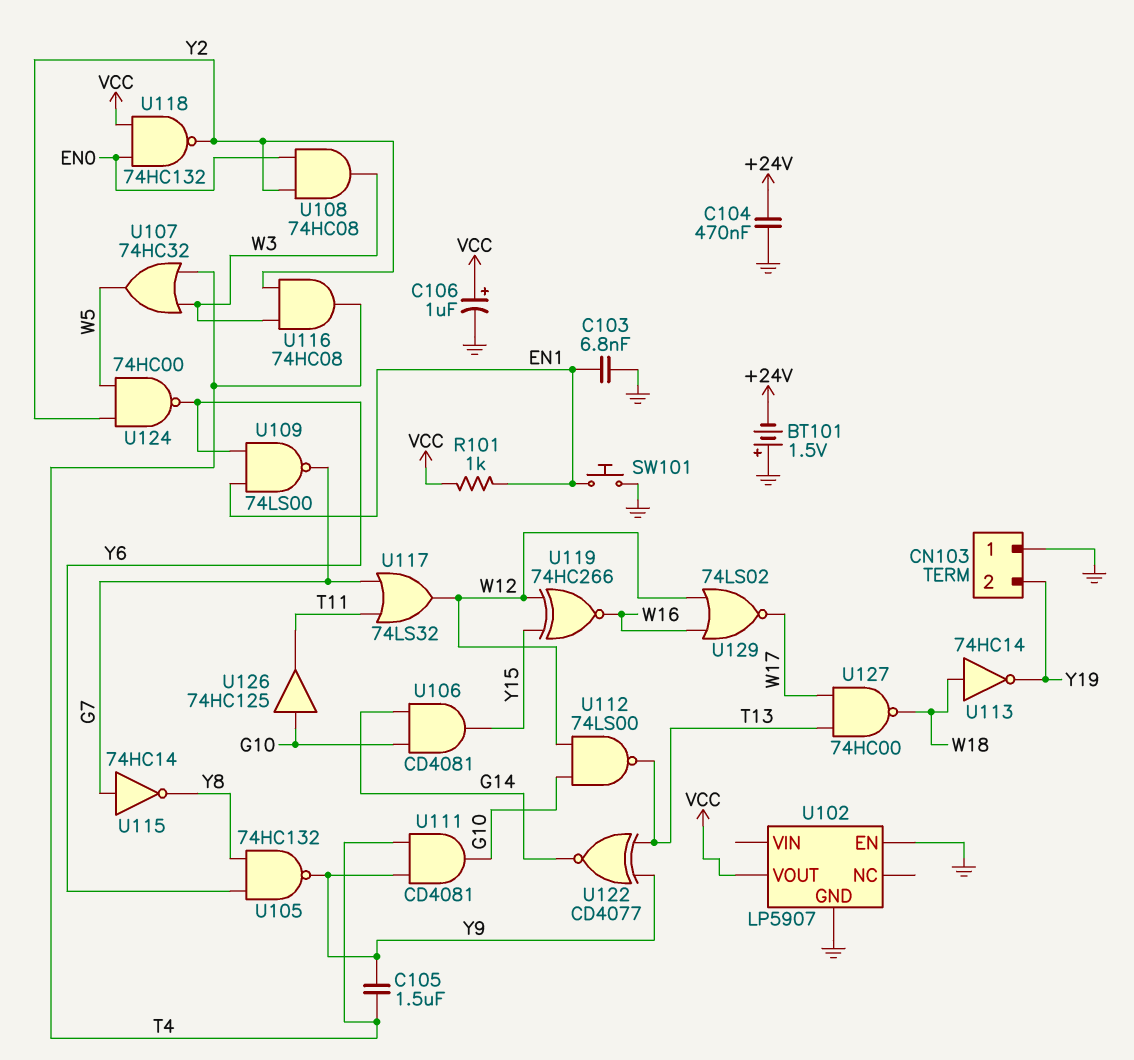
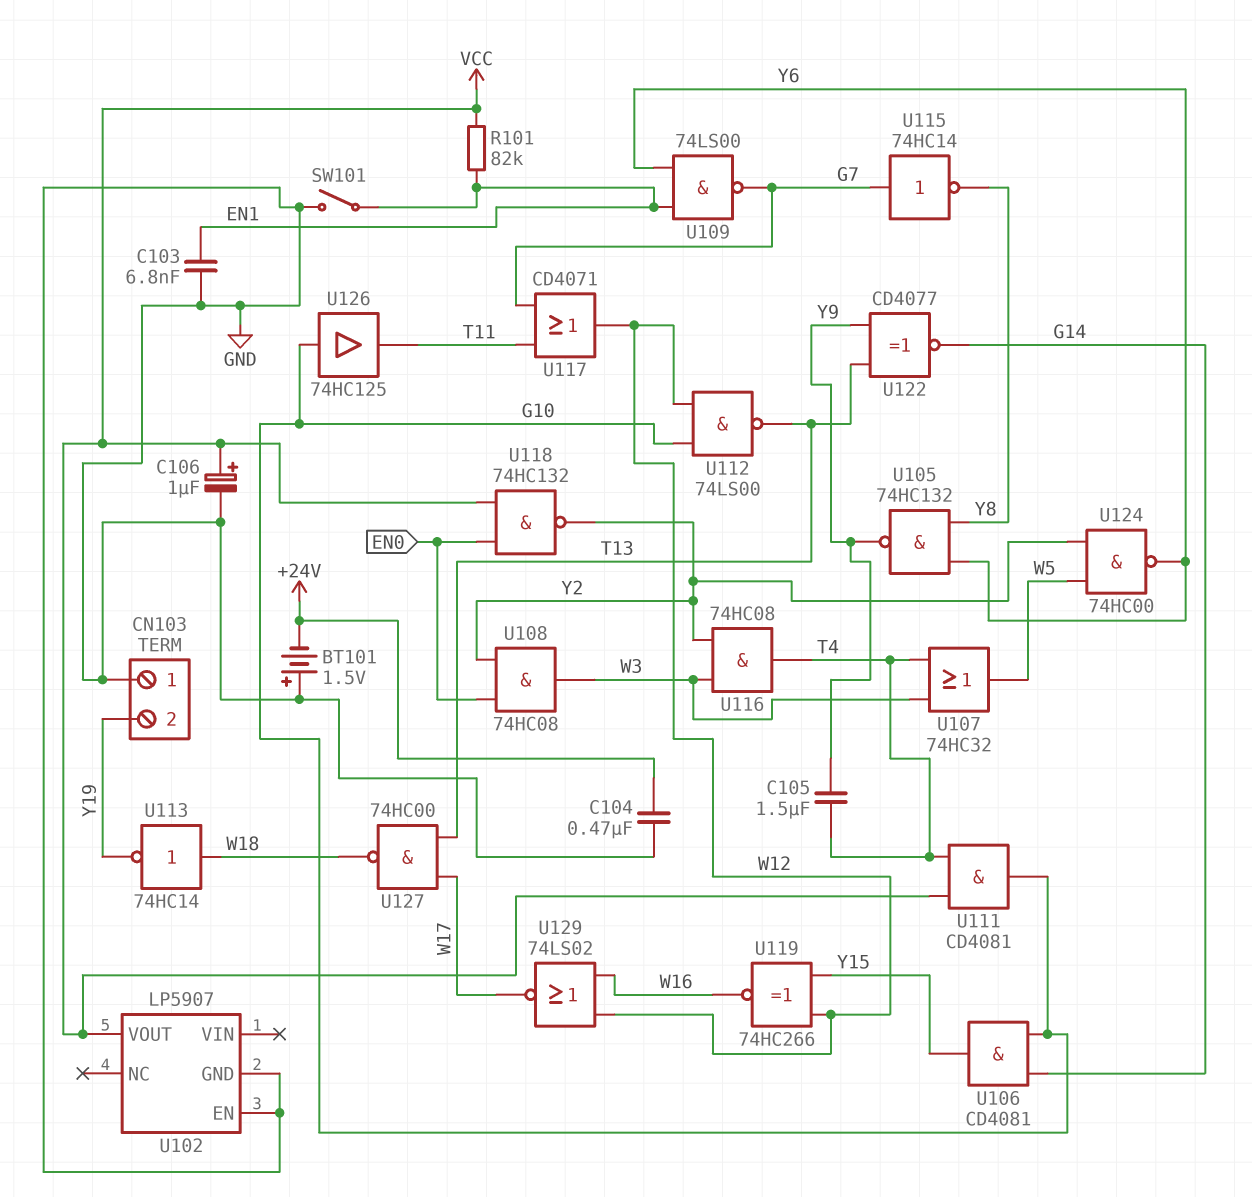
R101: 1k (EN1, VCC) -> 82k (EN1, VCC)
SW101: button (EN1, GND) -> switch (EN1, GND)
U111: AND CD4081 (in T4, in Y9, out G10) -> AND CD4081 (in T4, in VCC, out G10)
U117: OR 74LS32 (in G7, in T11, out W12) -> OR CD4071 (in G7, in T11, out W12)

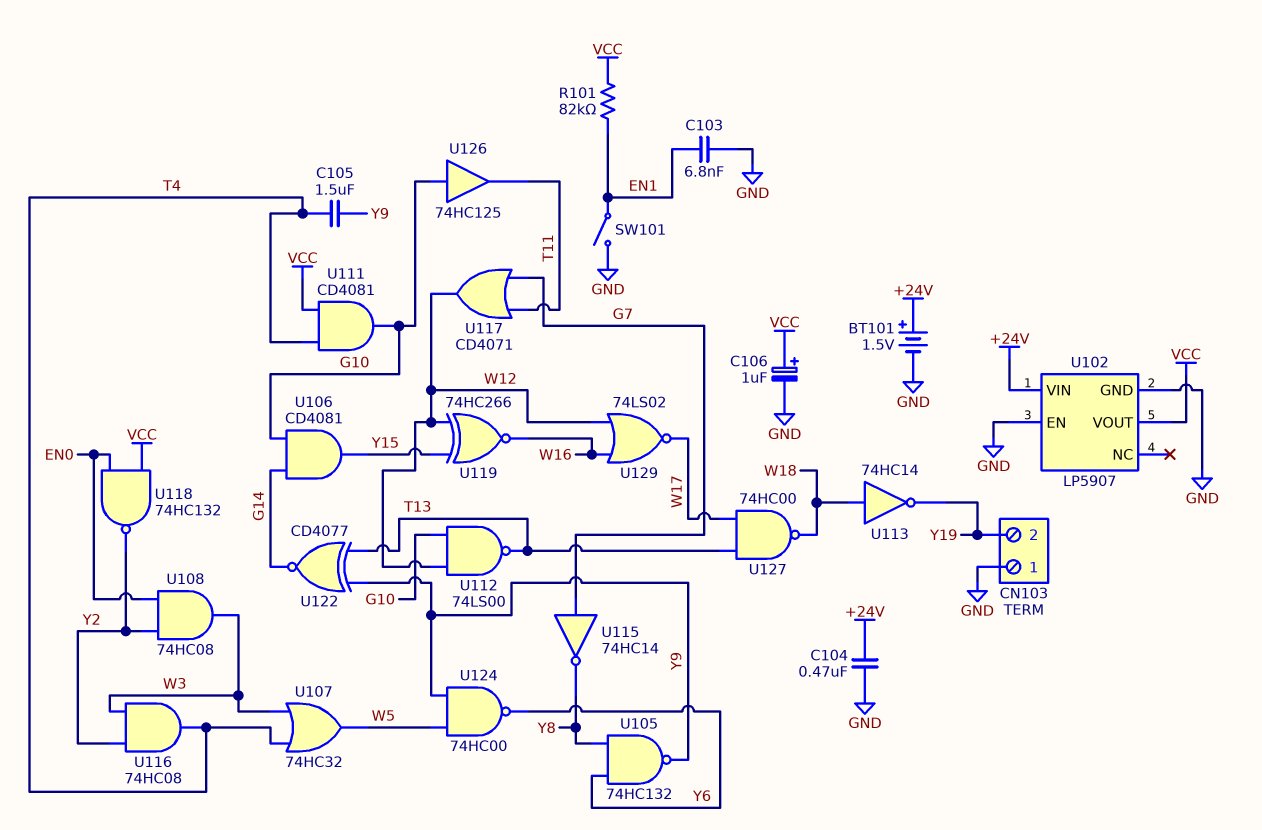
BT101: 1.5V (plus GND, minus +24V) -> 1.5V (plus +24V, minus GND)
U102 pin VIN: none -> +24V
U109: NAND 74LS00 (in EN1, in Y6, out G7) -> none
U124: NAND 74HC00 (in W5, in Y2, out Y6) -> NAND 74HC00 (in W5, in Y9, out Y6)

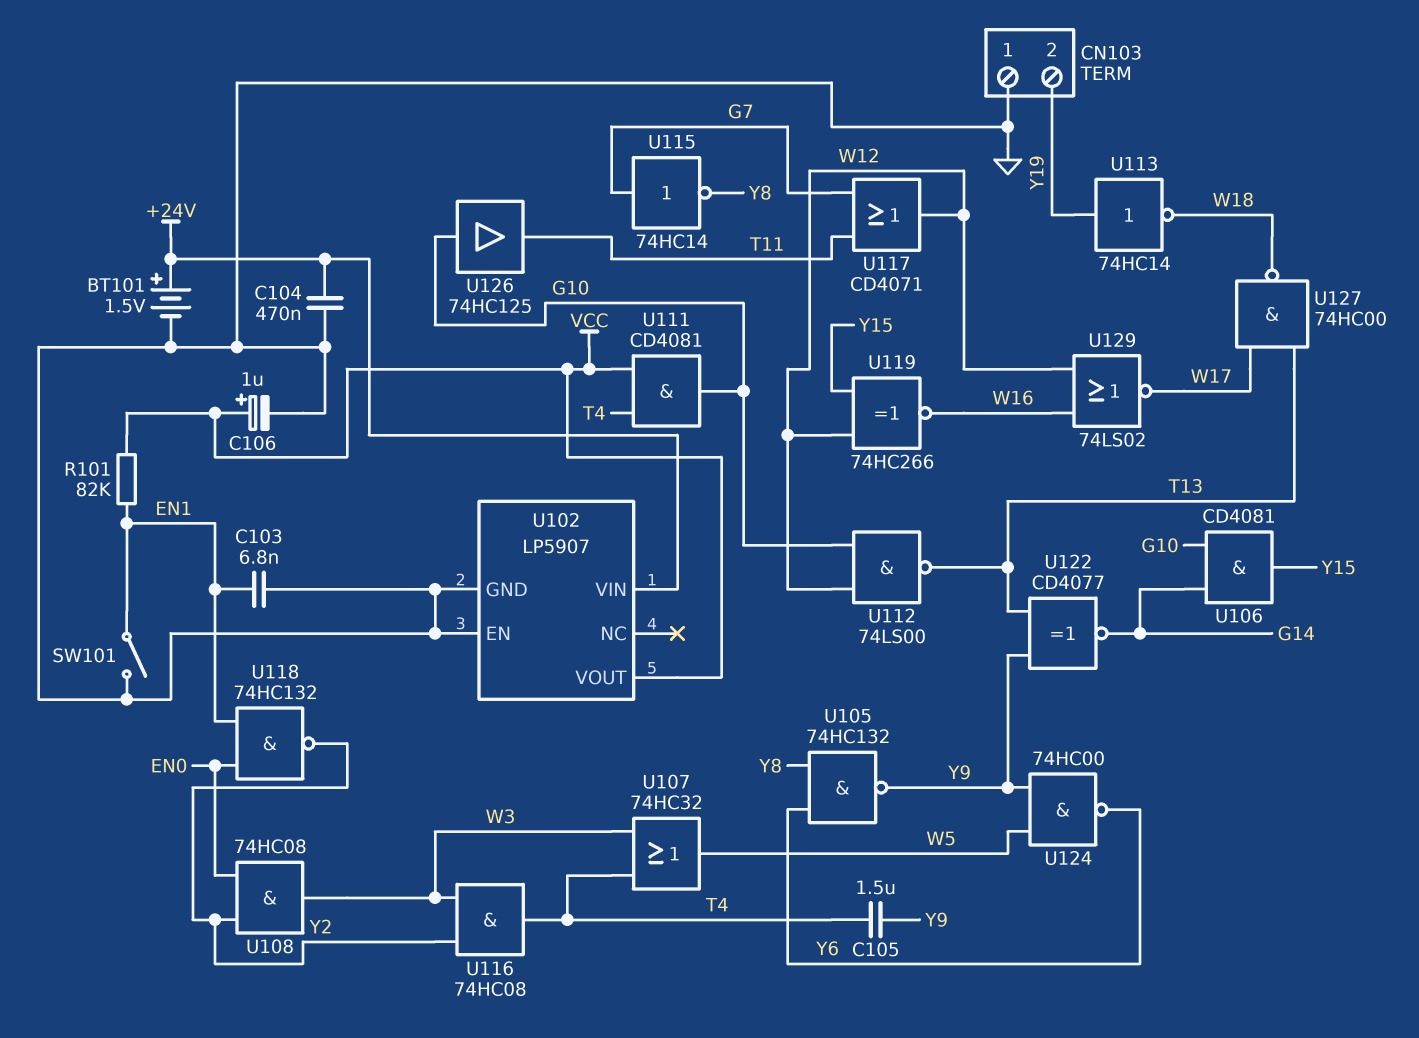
U113: NOT 74HC14 (in W18, out Y19) -> NOT 74HC14 (in Y19, out W18)
U118: NAND 74HC132 (in EN0, in VCC, out Y2) -> NAND 74HC132 (in EN0, in EN1, out Y2)

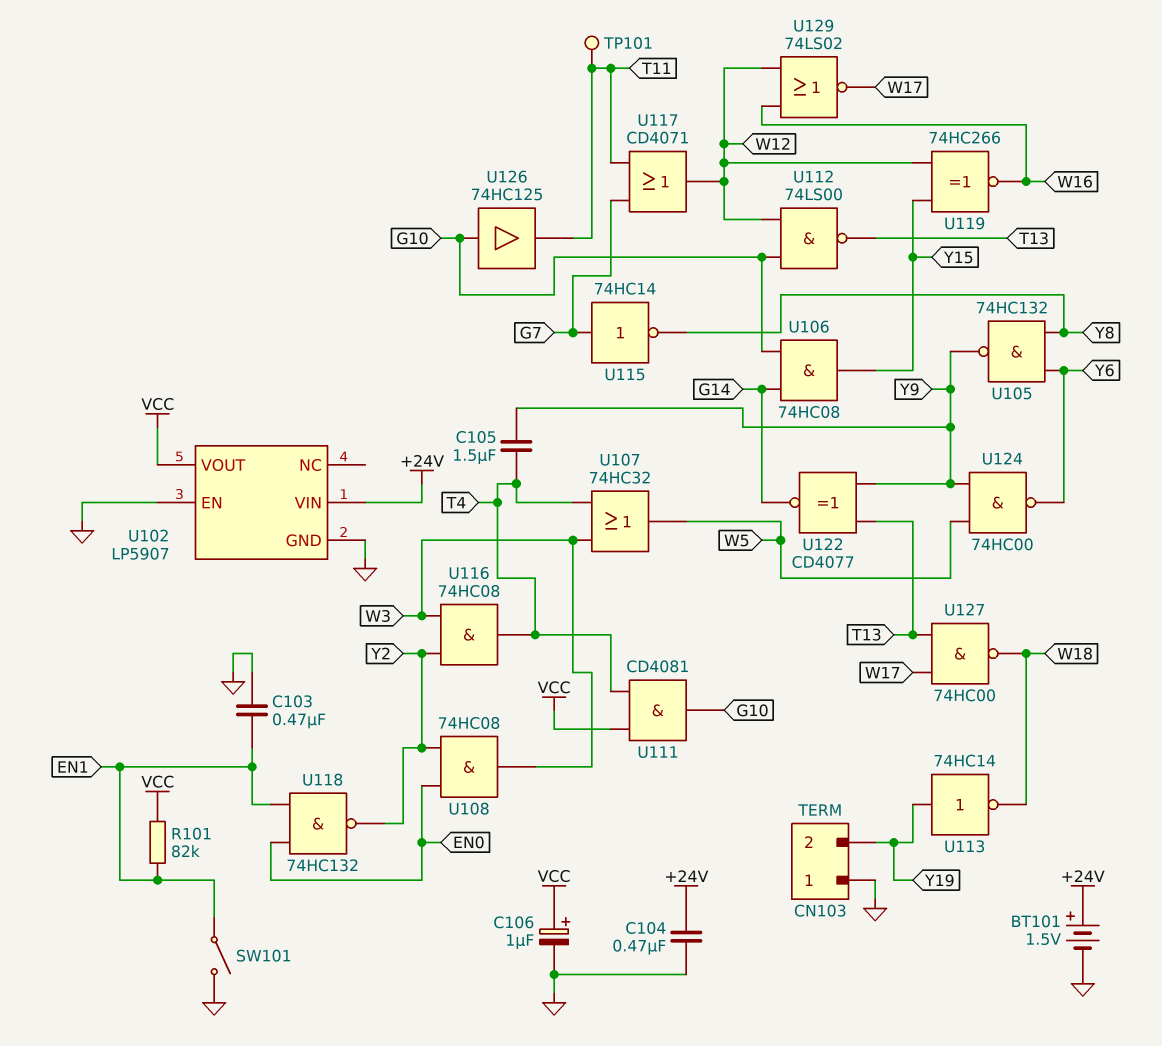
C103: 6.8nF (EN1, GND) -> 470nF (EN1, GND)
TP101: none -> test point (T11)
U106: AND CD4081 (in G10, in G14, out Y15) -> AND 74HC08 (in G10, in G14, out Y15)

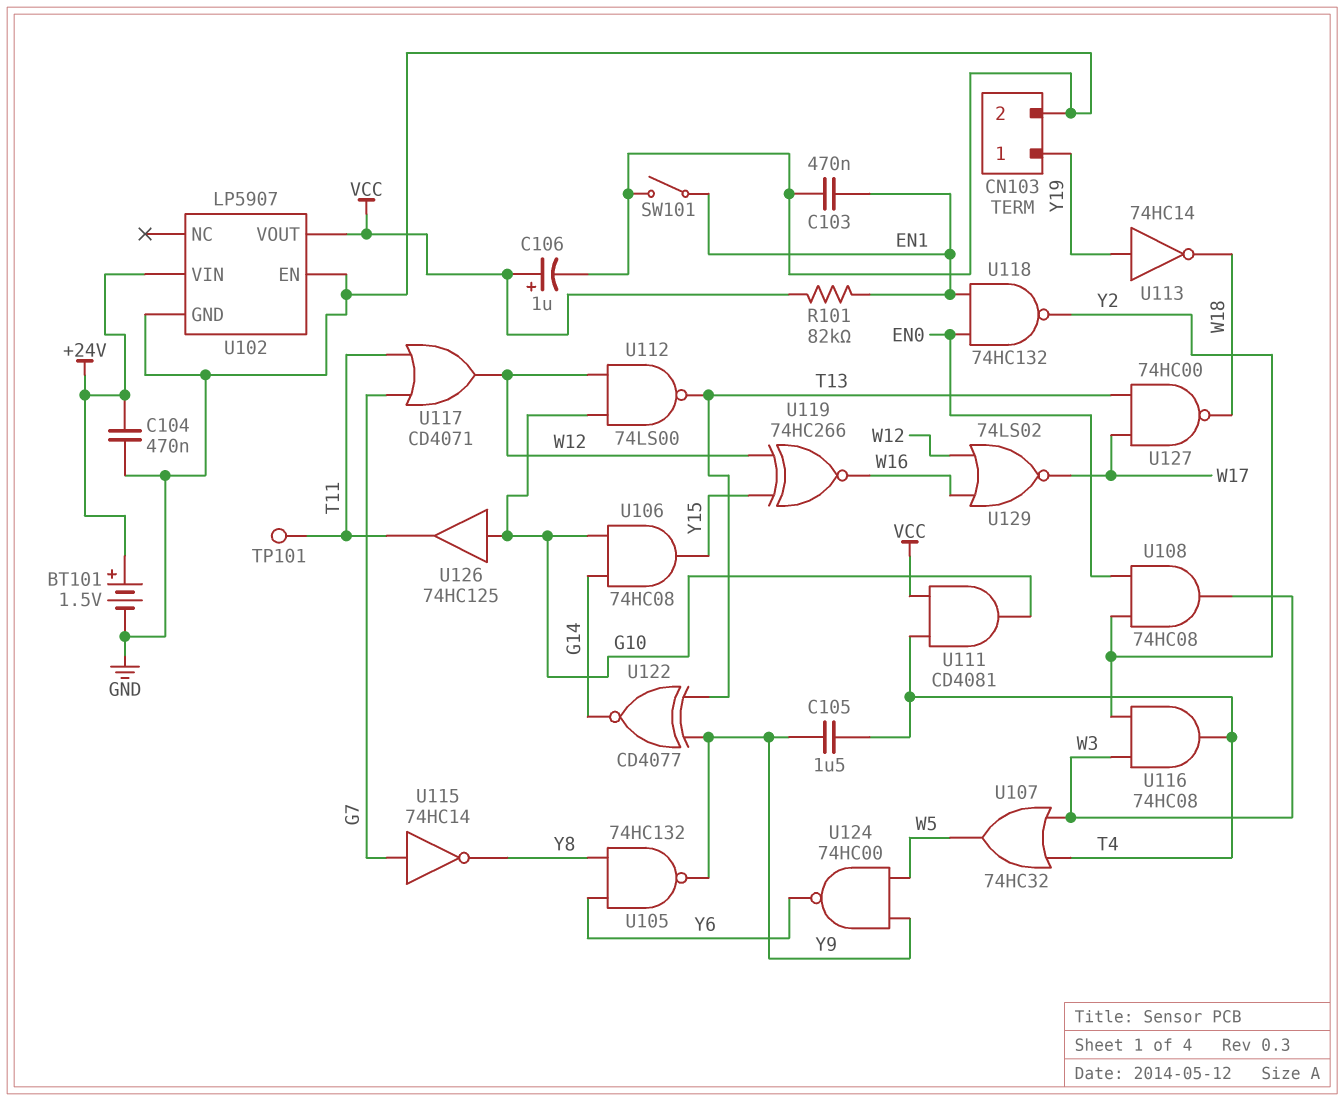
CN103 pin 1: GND -> Y19
CN103 pin 2: Y19 -> GND

